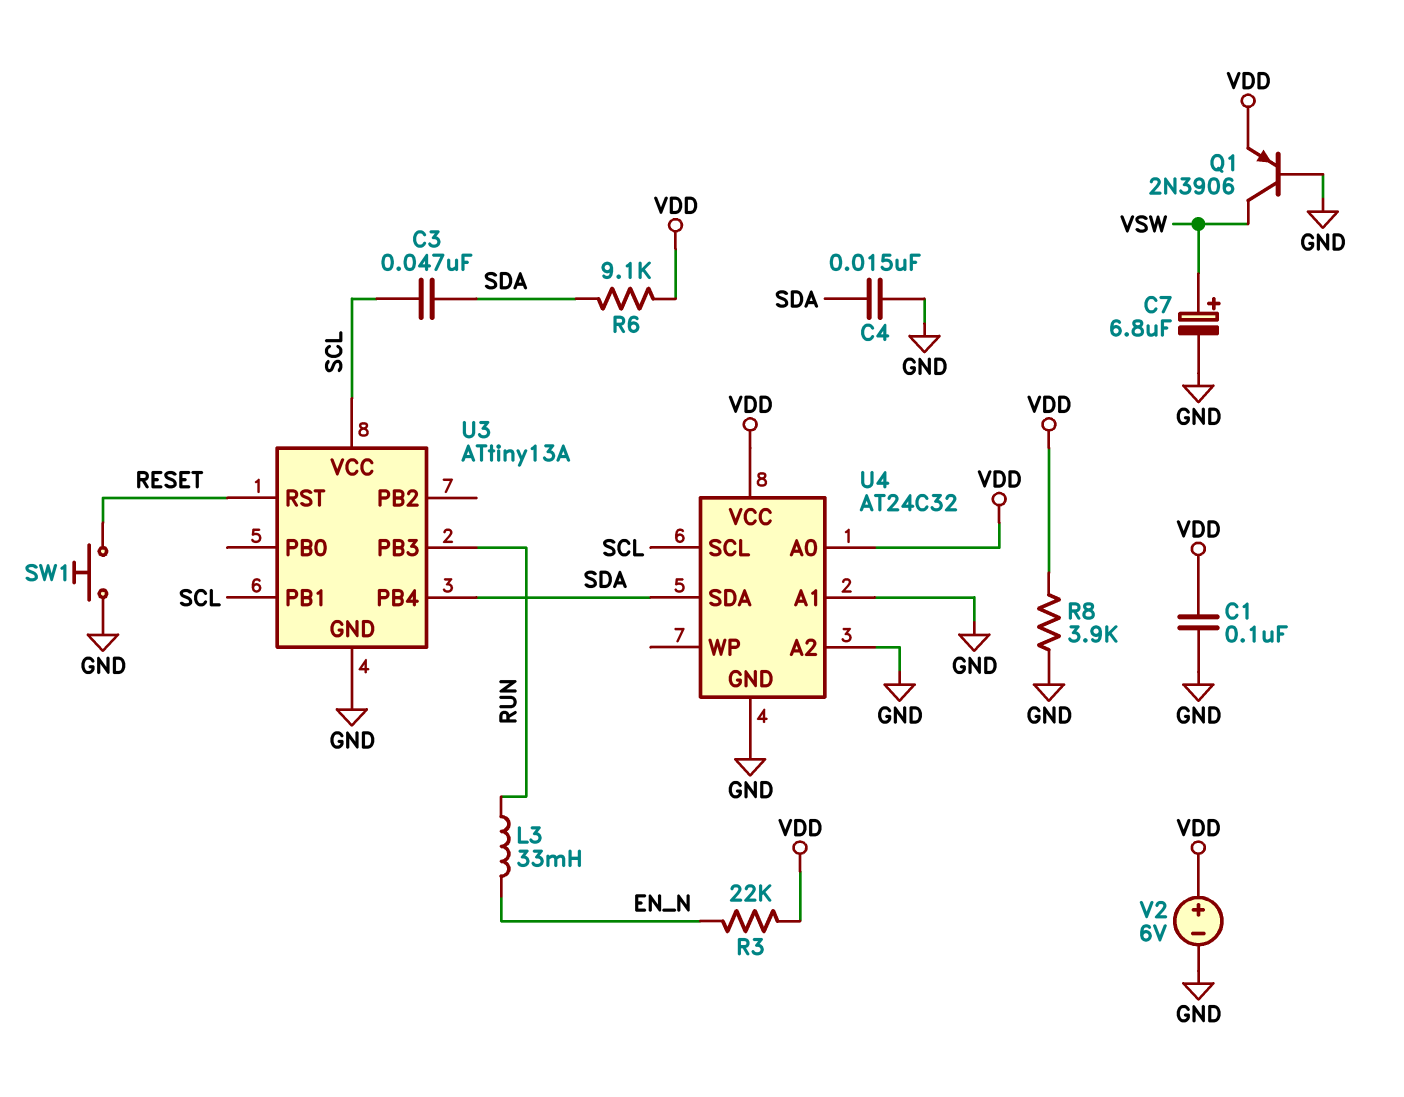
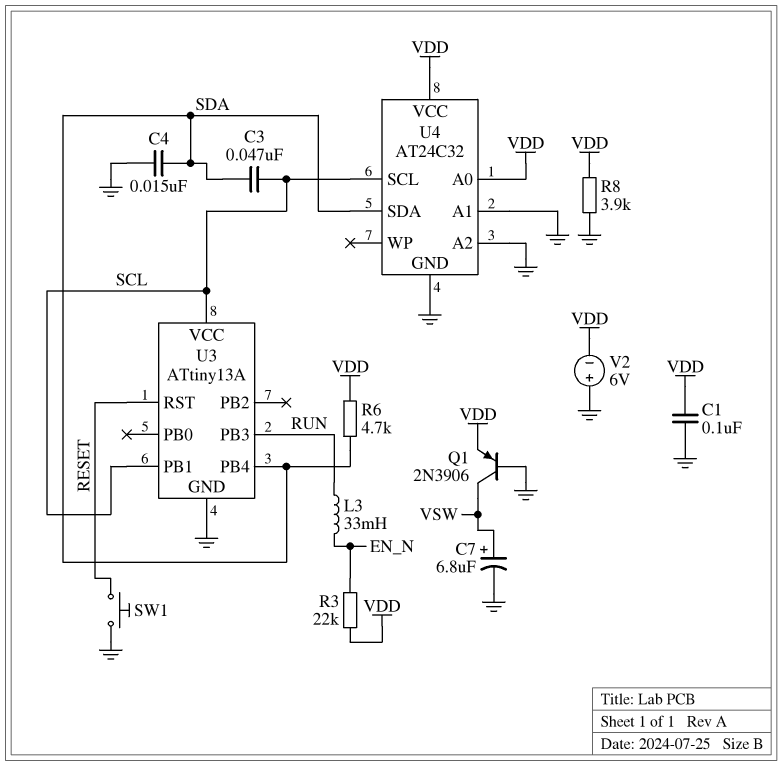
R6: 9.1k (SDA, VDD) -> 4.7k (SDA, VDD)
V2: 6V (plus VDD, minus GND) -> 6V (plus GND, minus VDD)

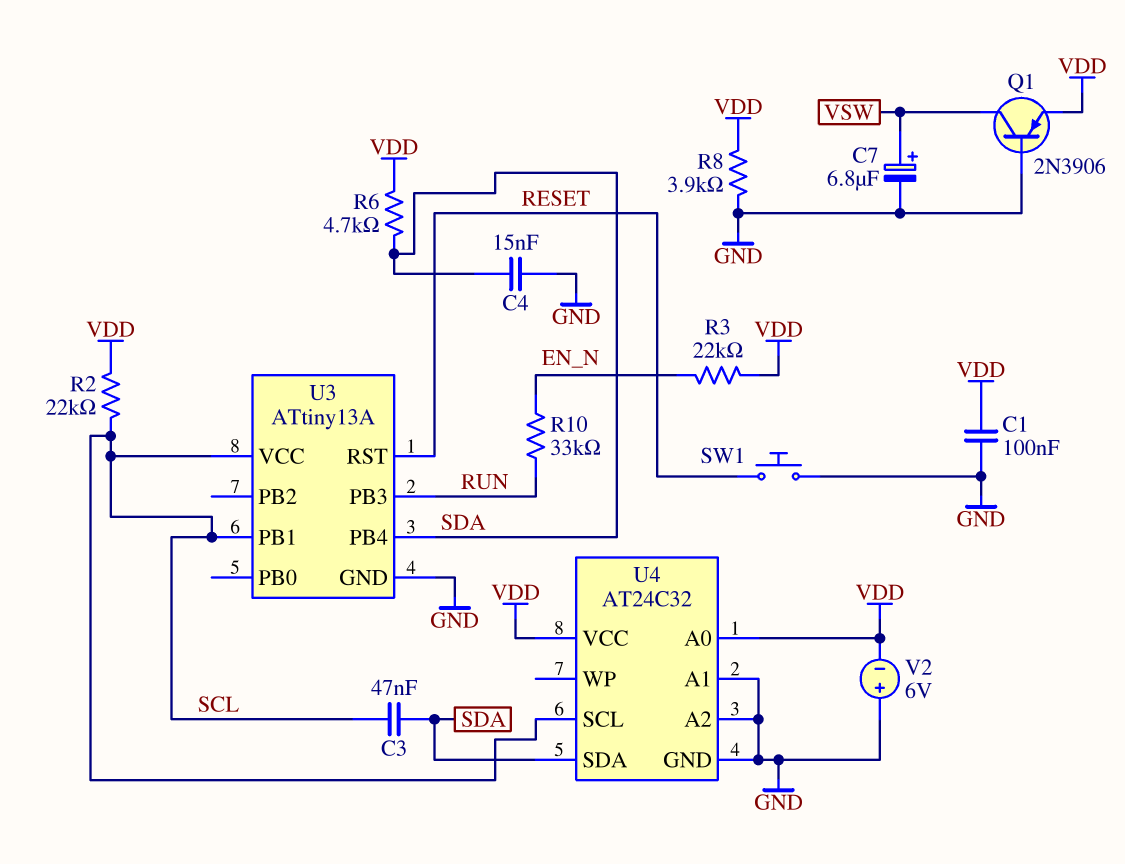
L3: 33mH (EN_N, RUN) -> none
R2: none -> 22k (SCL, VDD)
R10: none -> 33k (EN_N, RUN)

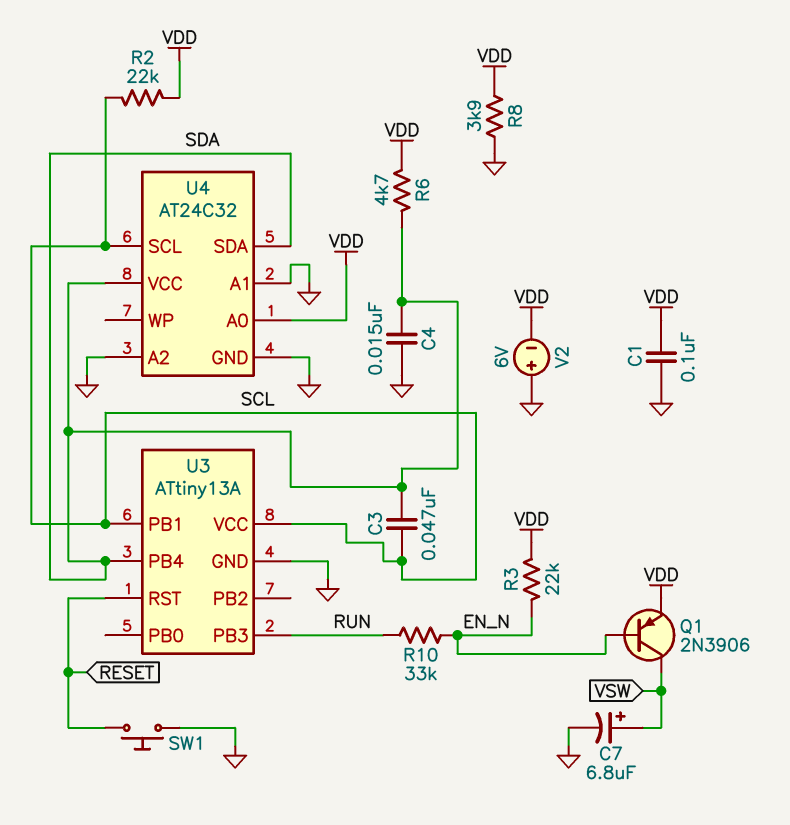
Q1: PNP 2N3906 (B GND, C VSW, E VDD) -> PNP 2N3906 (B EN_N, C VSW, E VDD)
U4 pin VCC: VDD -> SDA

